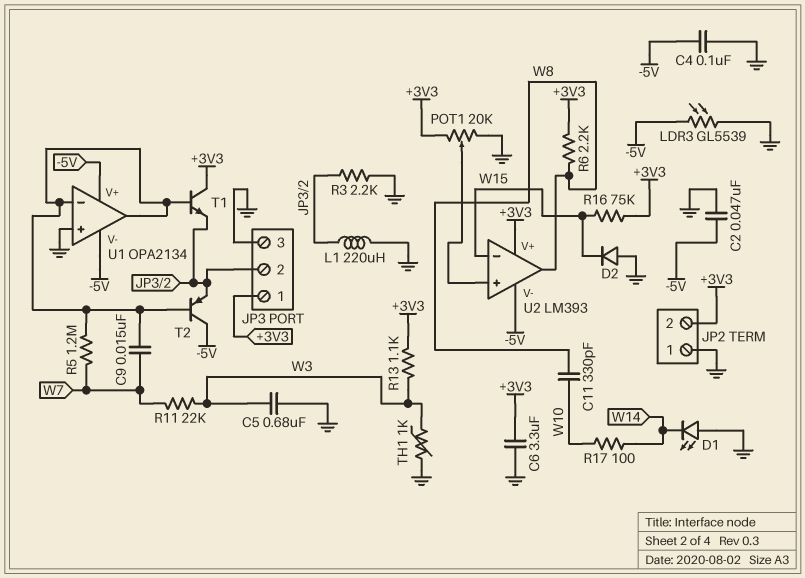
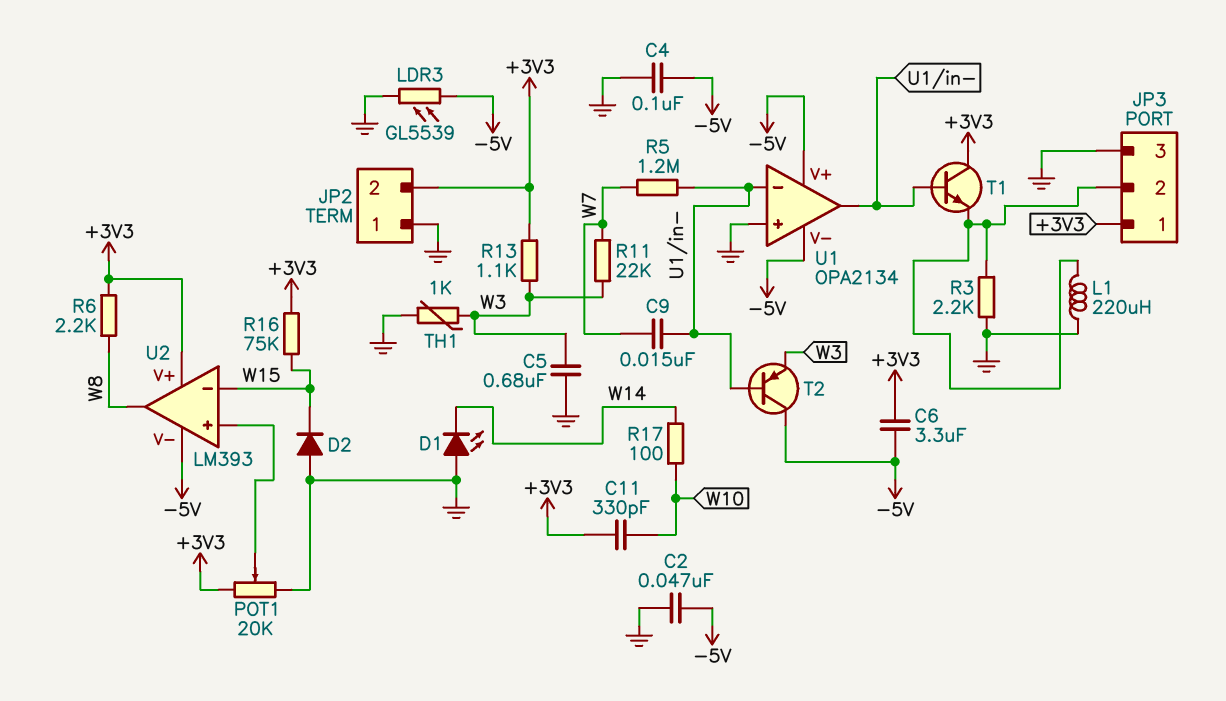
C6: 3.3uF (+3V3, GND) -> 3.3uF (+3V3, -5V)
C11: 330pF (W8, W10) -> 330pF (+3V3, W10)
T2: PNP (B U1/in-, C -5V, E JP3/2) -> PNP (B U1/in-, C -5V, E W3)

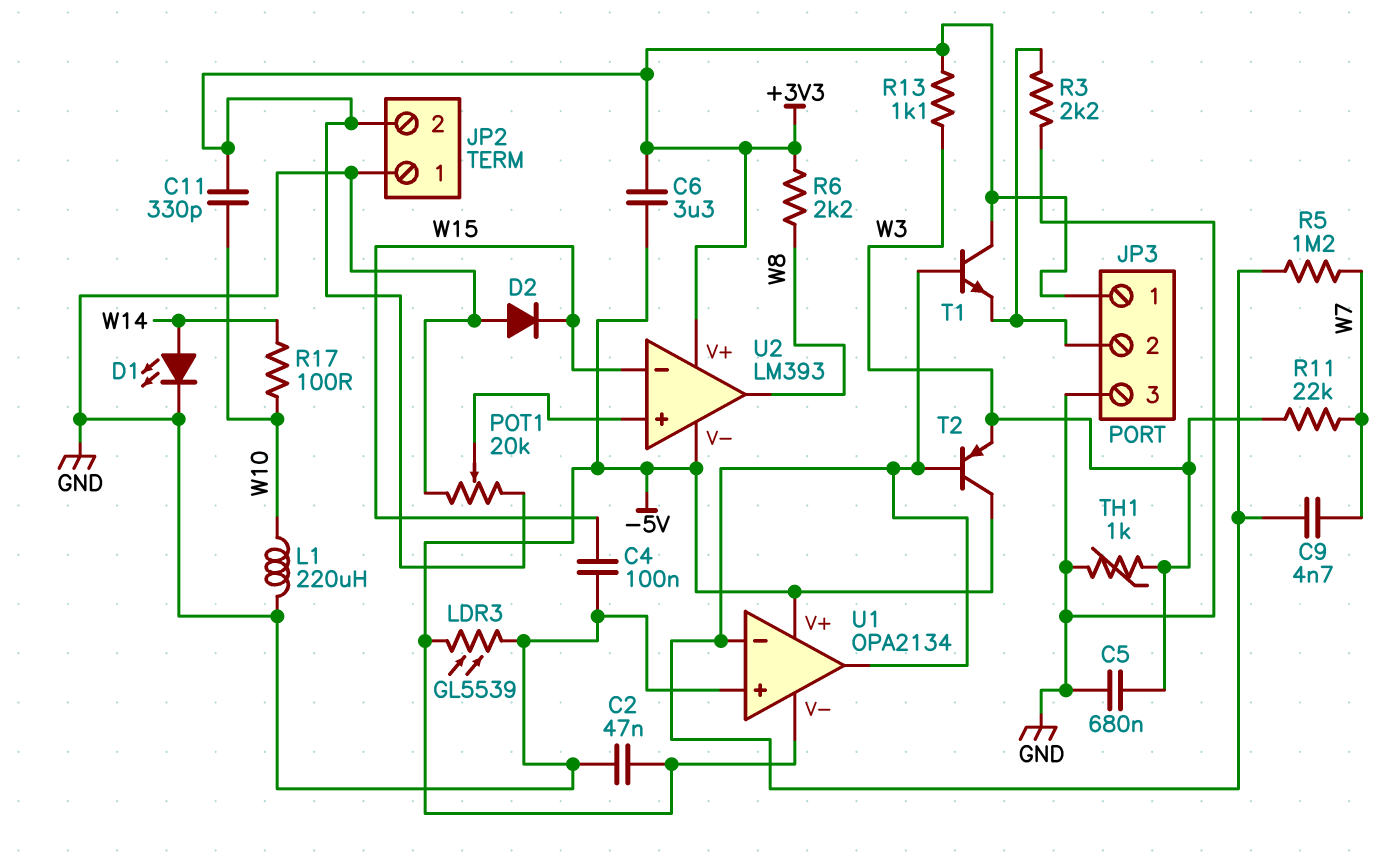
C4: 100nF (-5V, GND) -> 100nF (GND, W15)
C9: 15nF (U1/in-, W7) -> 4.7nF (U1/in-, W7)
D1: LED (A GND, K W14) -> LED (A W14, K GND)
L1: 220uH (GND, JP3/2) -> 220uH (GND, W10)
R16: 75k (+3V3, W15) -> none

